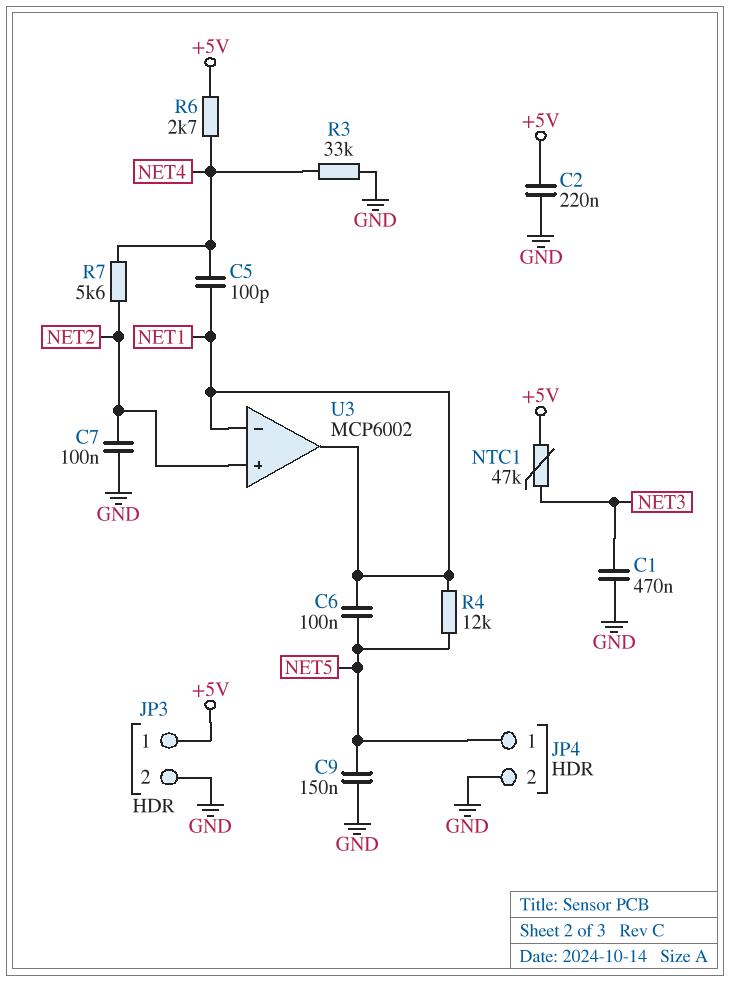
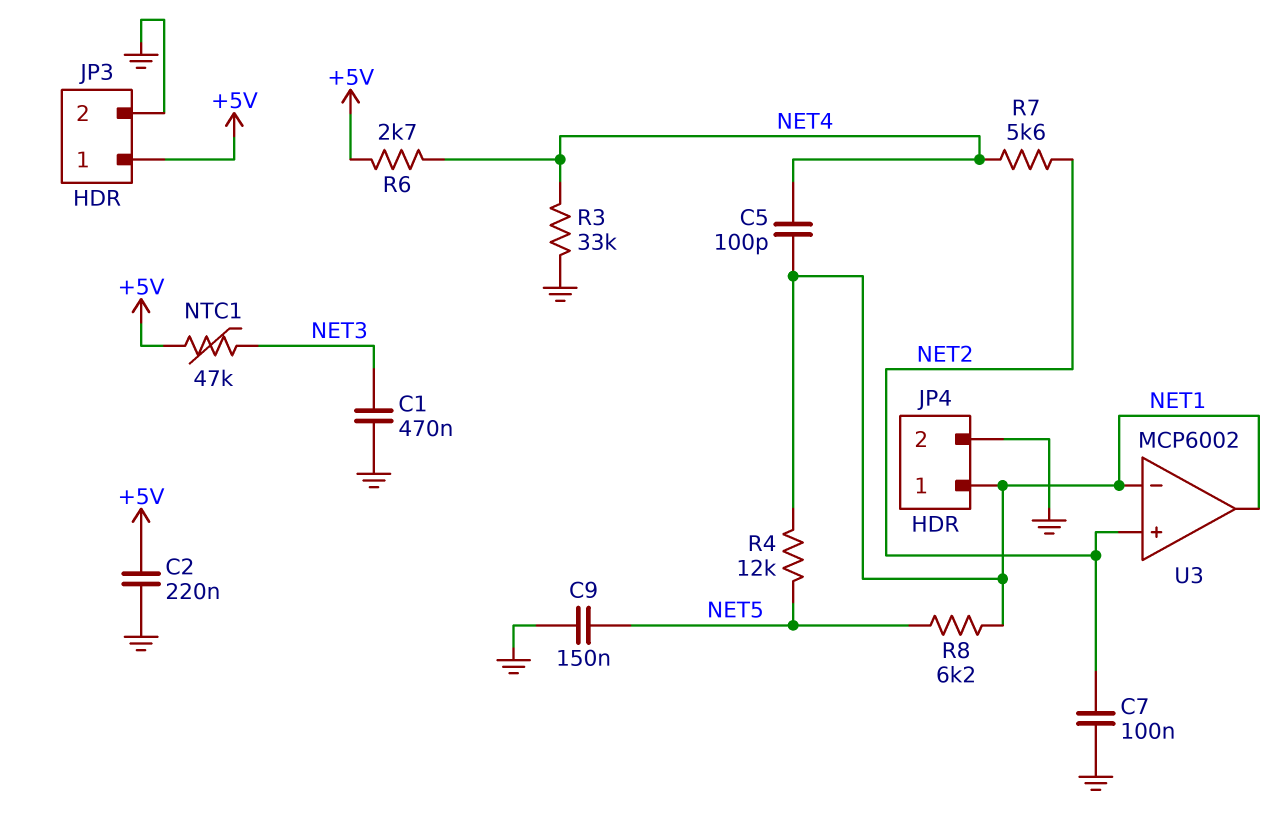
C6: 100nF (NET1, NET5) -> none
JP4 pin 1: NET5 -> NET1
R8: none -> 6.2k (NET1, NET5)

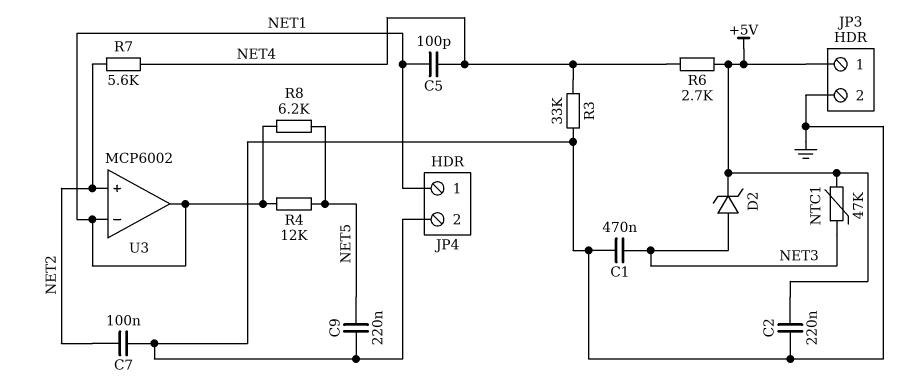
C9: 150nF (GND, NET5) -> 220nF (GND, NET5)
D2: none -> zener (A NET3, K +5V)

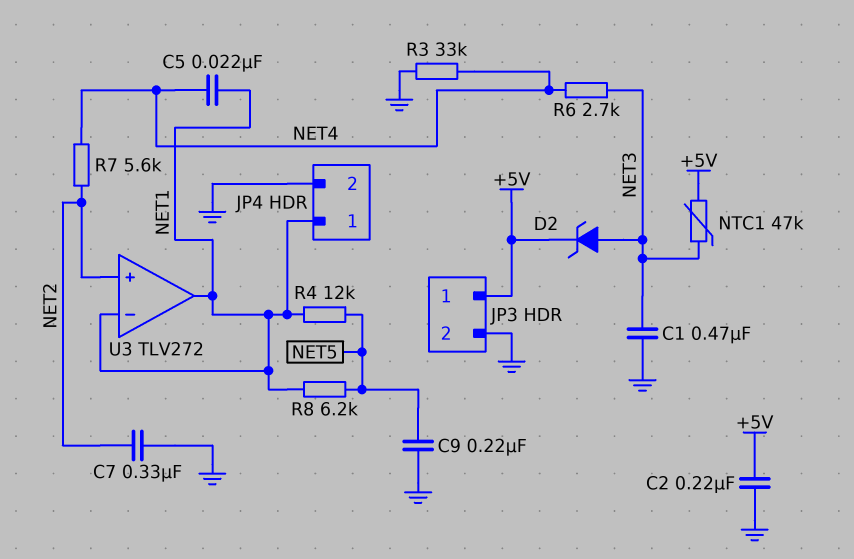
C5: 100pF (NET1, NET4) -> 22nF (NET1, NET4)
C7: 100nF (GND, NET2) -> 330nF (GND, NET2)
R6: 2.7k (+5V, NET4) -> 2.7k (NET3, NET4)
U3: MCP6002 -> TLV272

